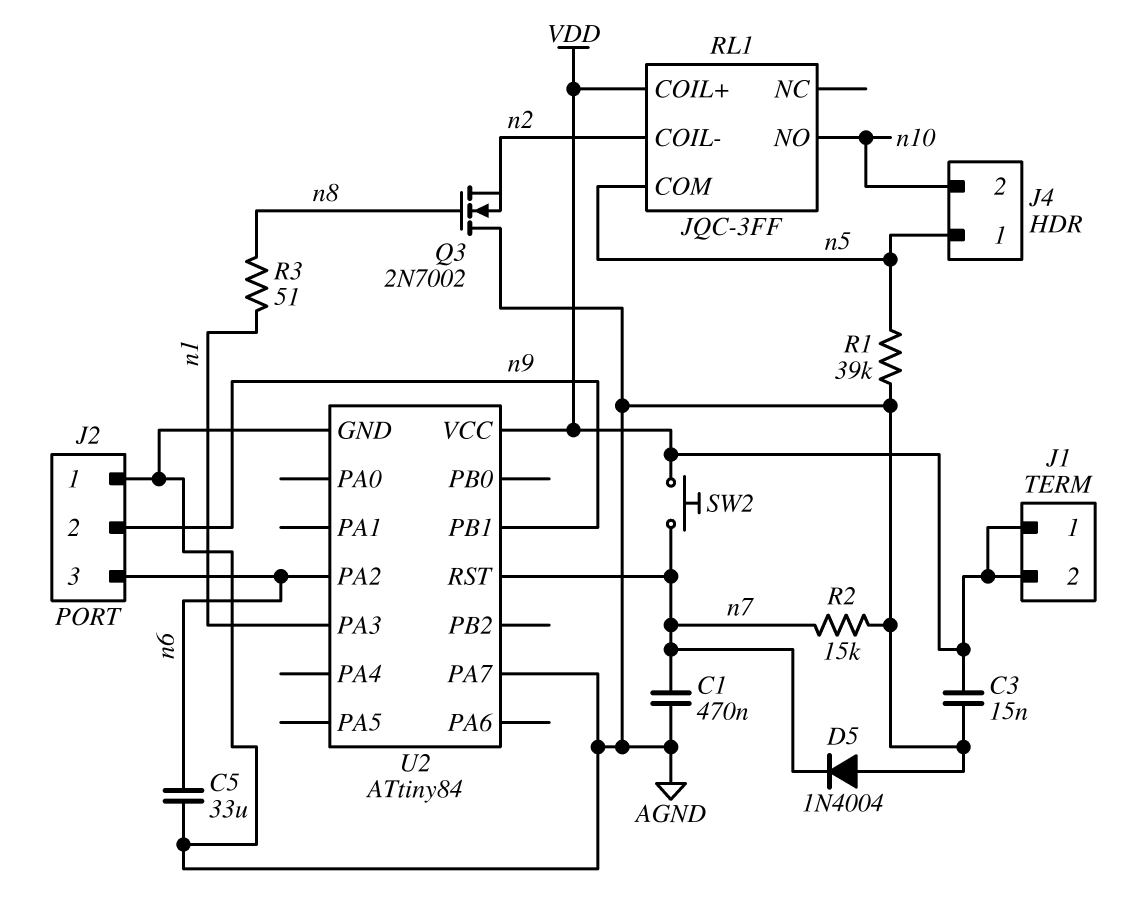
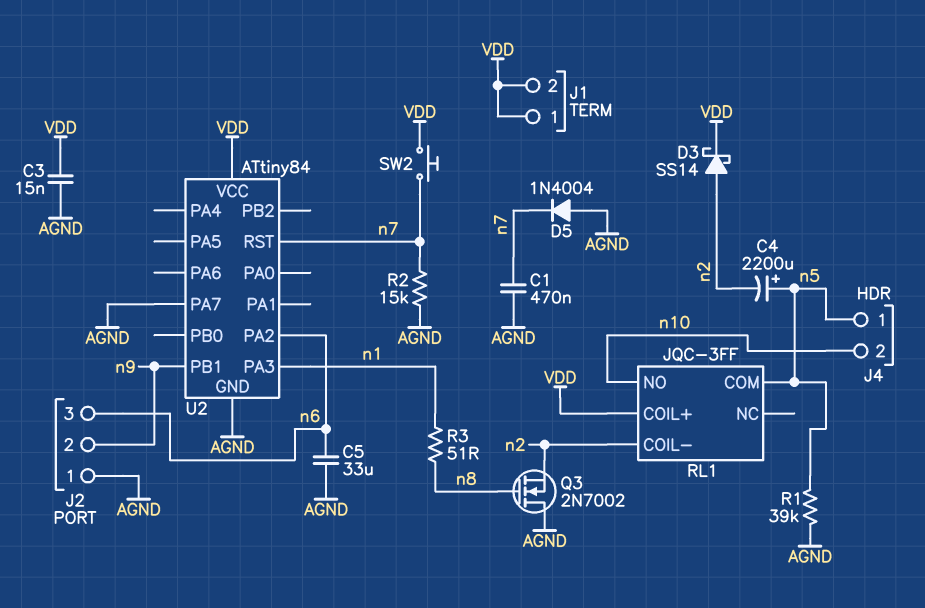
C4: none -> 2200uF (plus n5, minus n2)
D3: none -> schottky SS14 (A n2, K VDD)

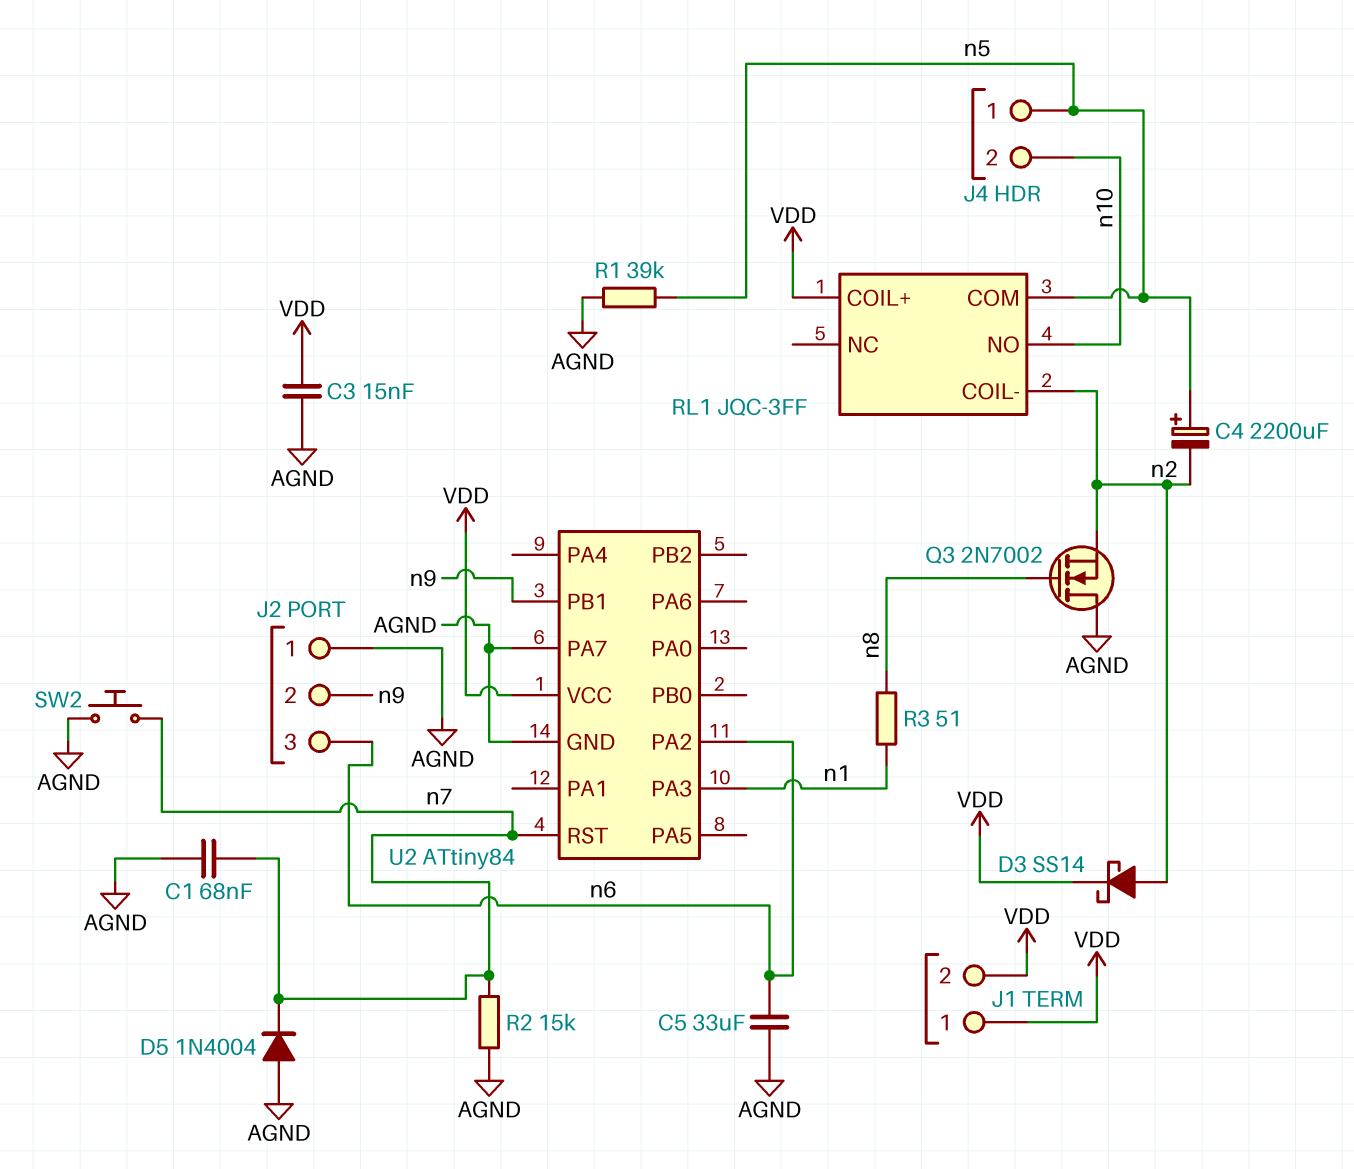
C1: 470nF (AGND, n7) -> 68nF (AGND, n7)
SW2: button (VDD, n7) -> button (AGND, n7)

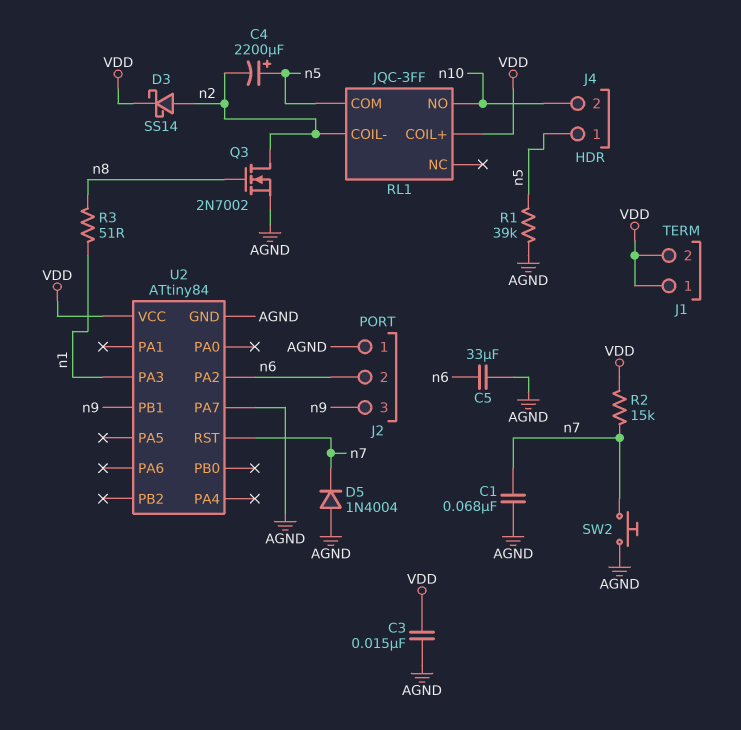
J2 pin 2: n9 -> n6
J2 pin 3: n6 -> n9
Q3: NMOS 2N7002 (G n8, D AGND, S n2) -> NMOS 2N7002 (G n8, D n2, S AGND)
R2: 15k (AGND, n7) -> 15k (VDD, n7)

